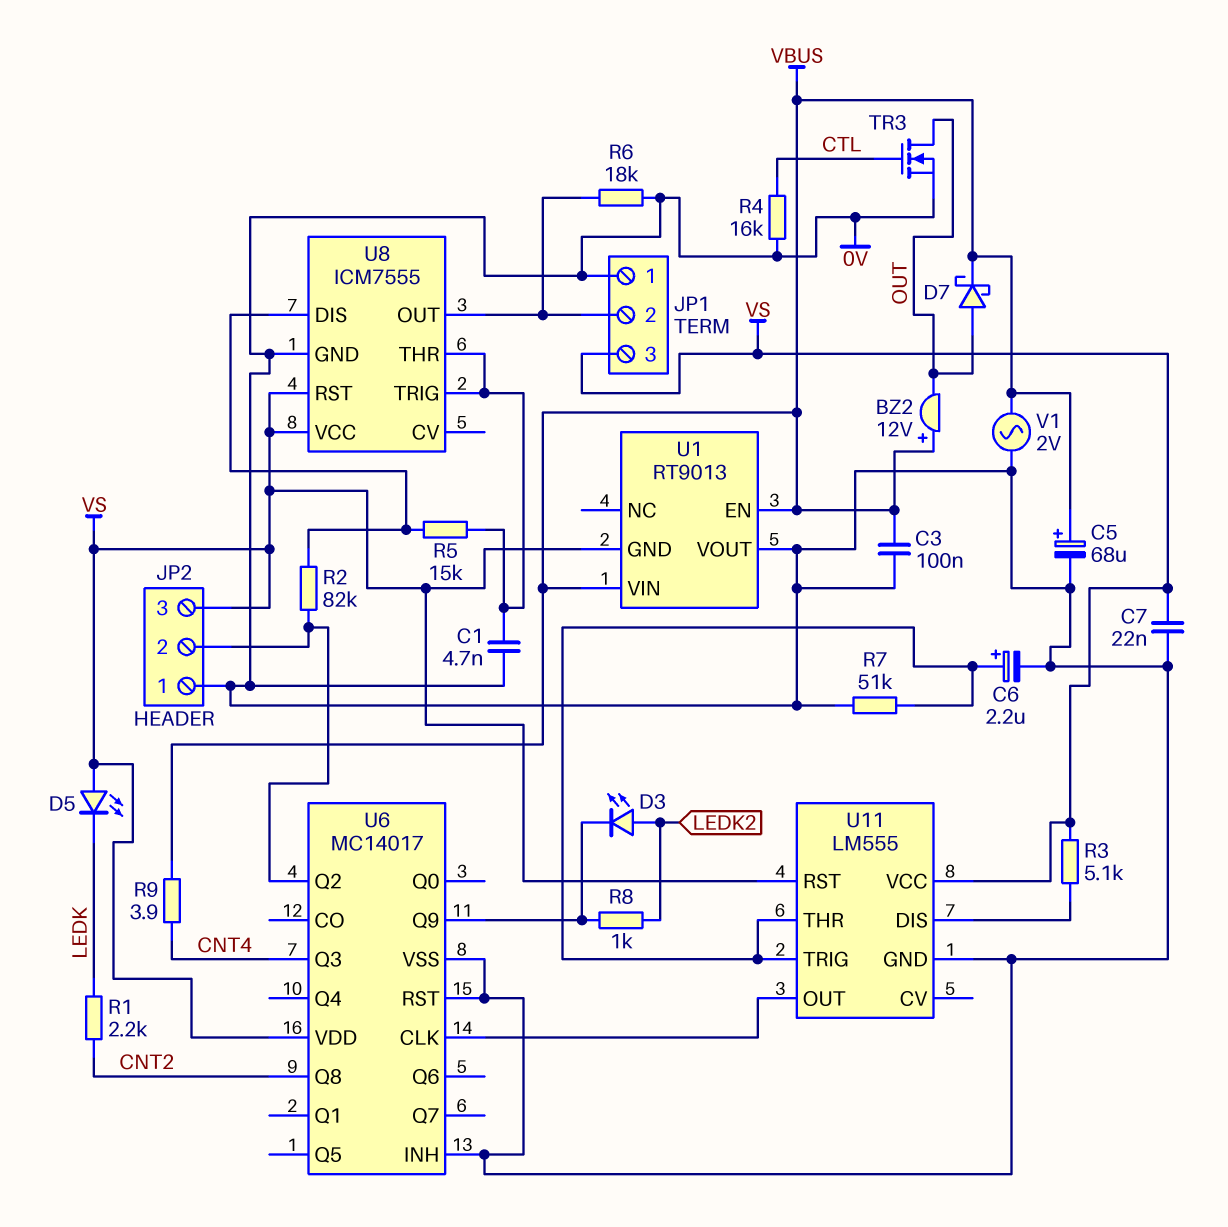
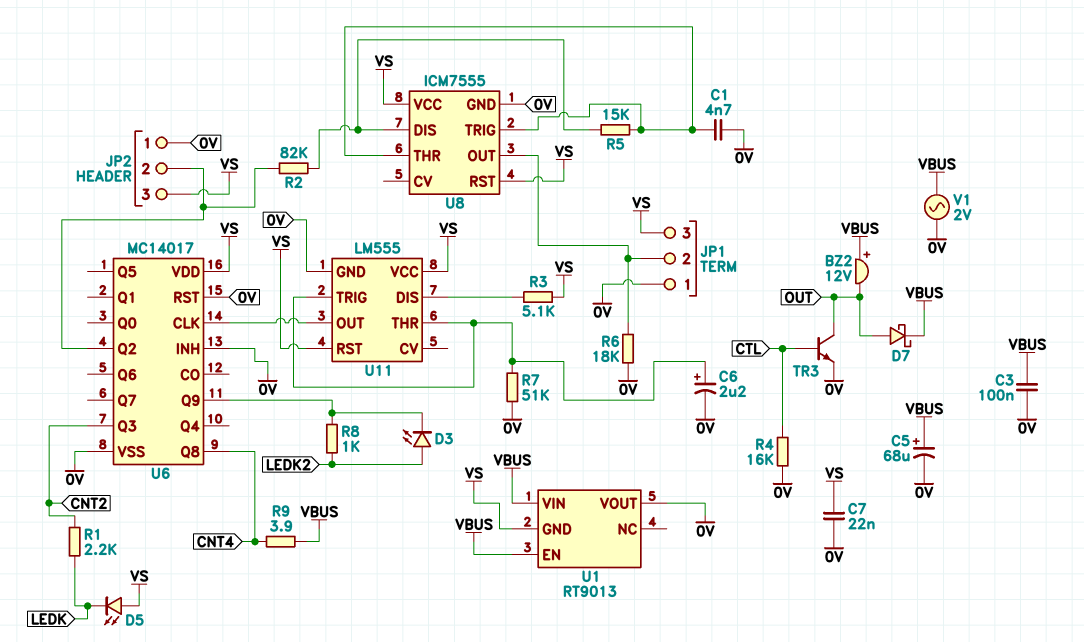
TR3: NMOS (G CTL, D OUT, S 0V) -> NPN (B CTL, C OUT, E 0V)
U6 pin Q3: CNT4 -> CNT2
U6 pin Q8: CNT2 -> CNT4

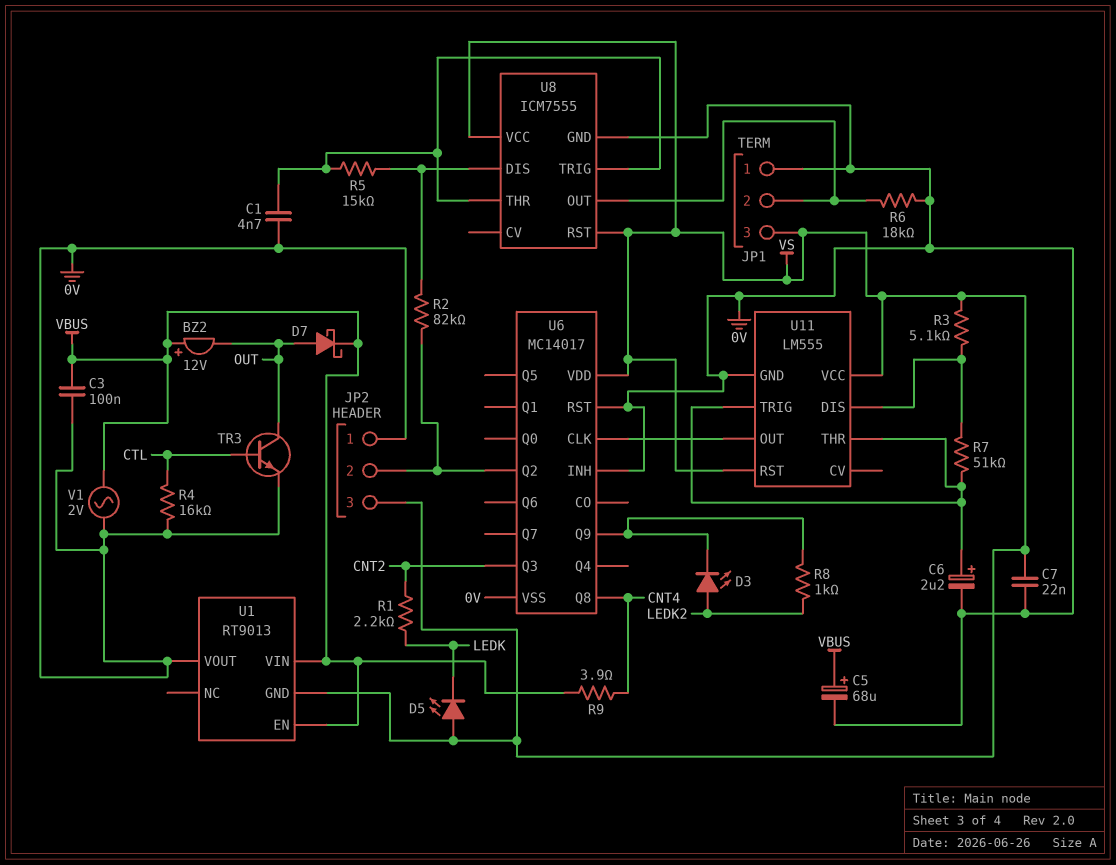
R7: 51k (0V, U11/THR) -> 51k (U11/DIS, U11/THR)

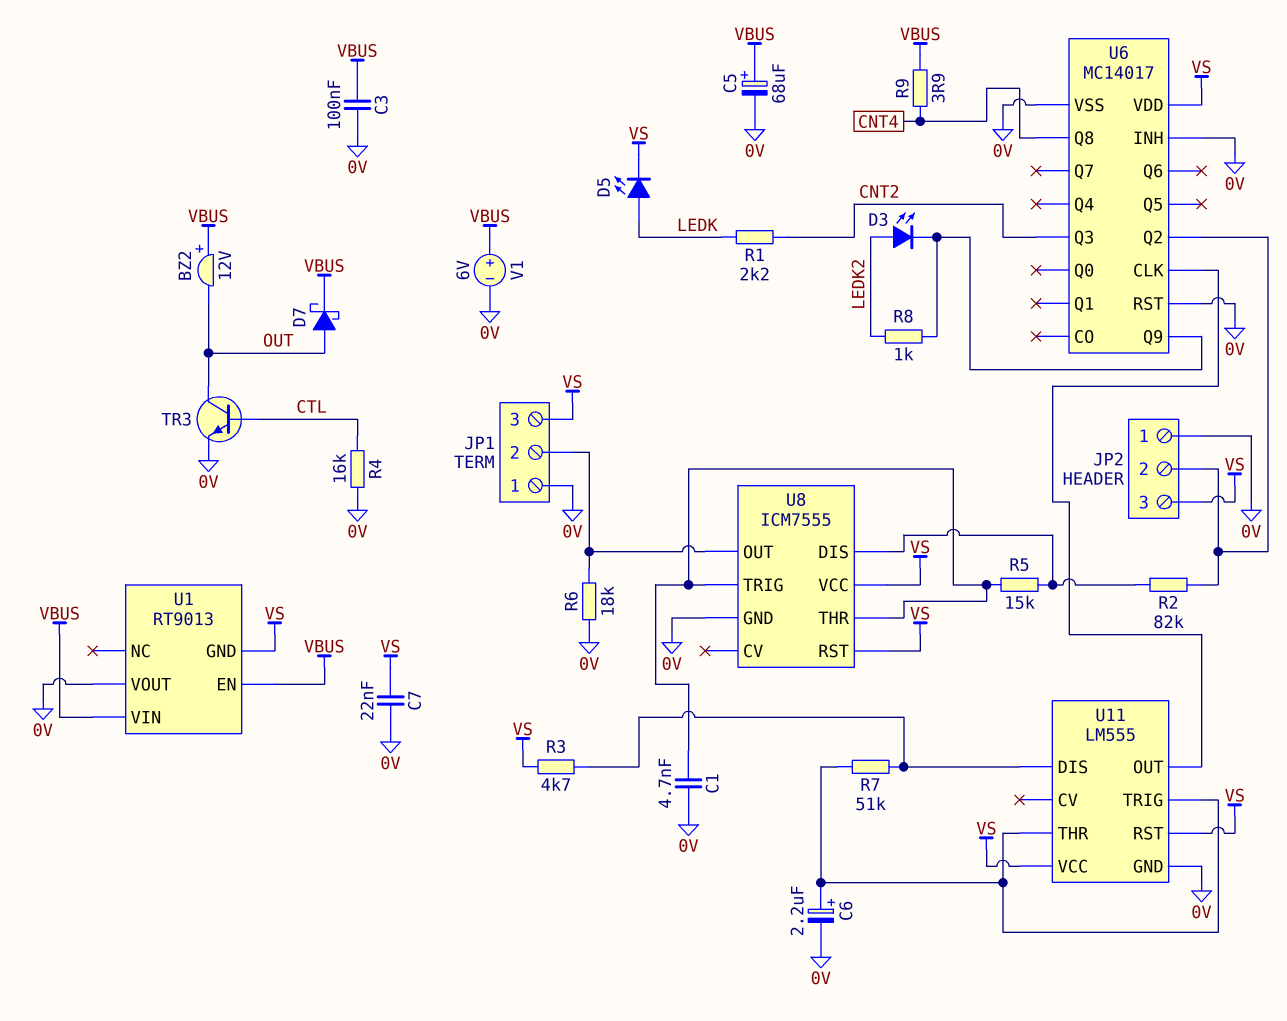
D5: LED (A VS, K LEDK) -> LED (A LEDK, K VS)
R3: 5.1k (U11/DIS, VS) -> 4.7k (U11/DIS, VS)
V1: AC 2V (0V, VBUS) -> 6V (plus VBUS, minus 0V)

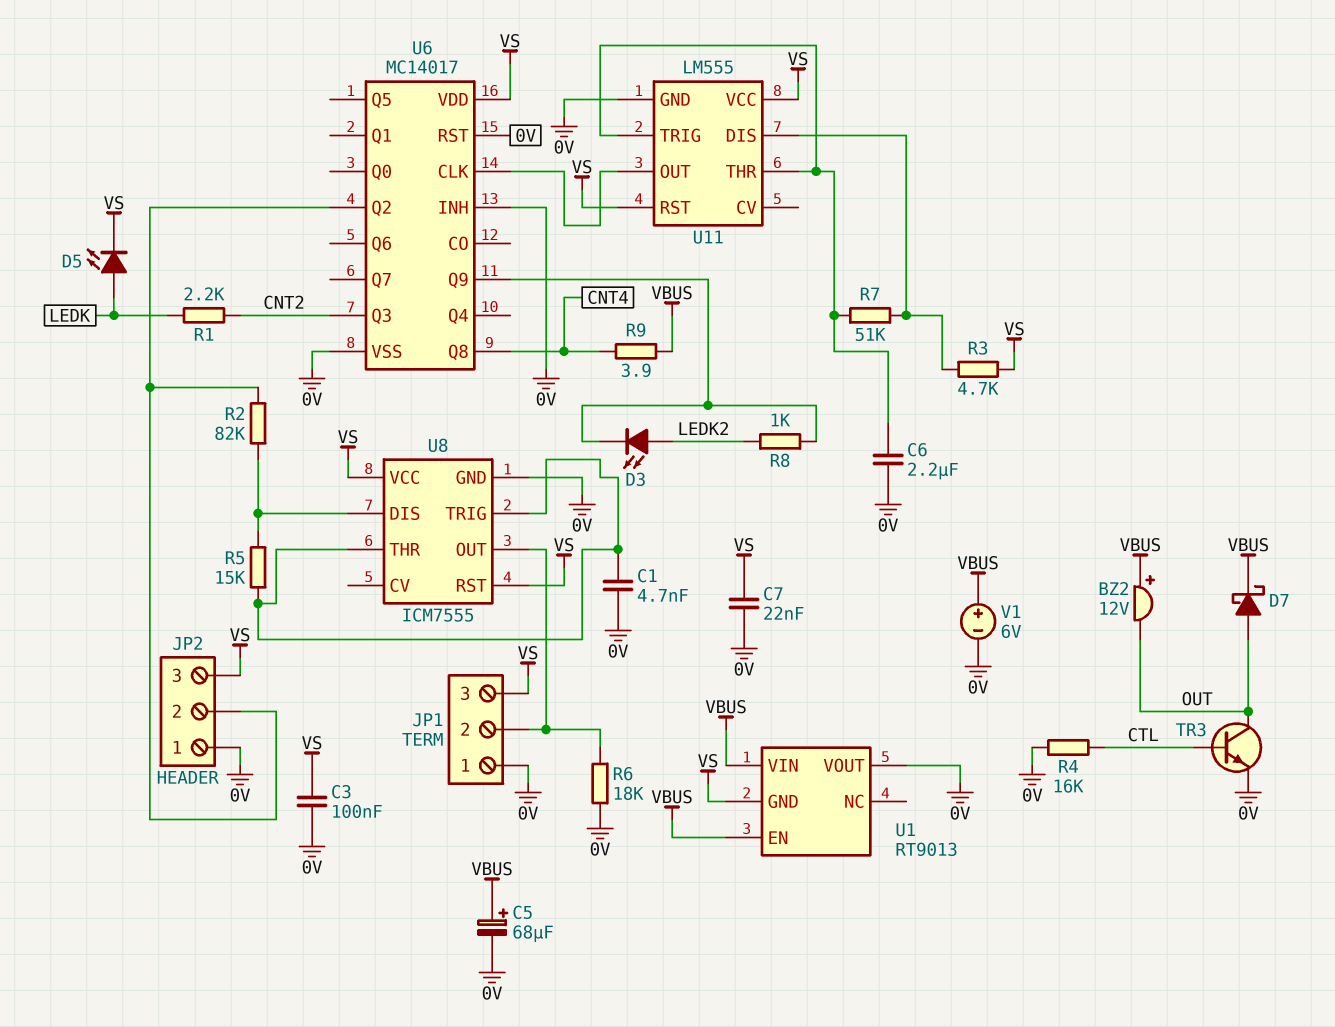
C3: 100nF (0V, VBUS) -> 100nF (0V, VS)
C6: 2.2uF (plus U11/THR, minus 0V) -> 2.2uF (0V, U11/THR)

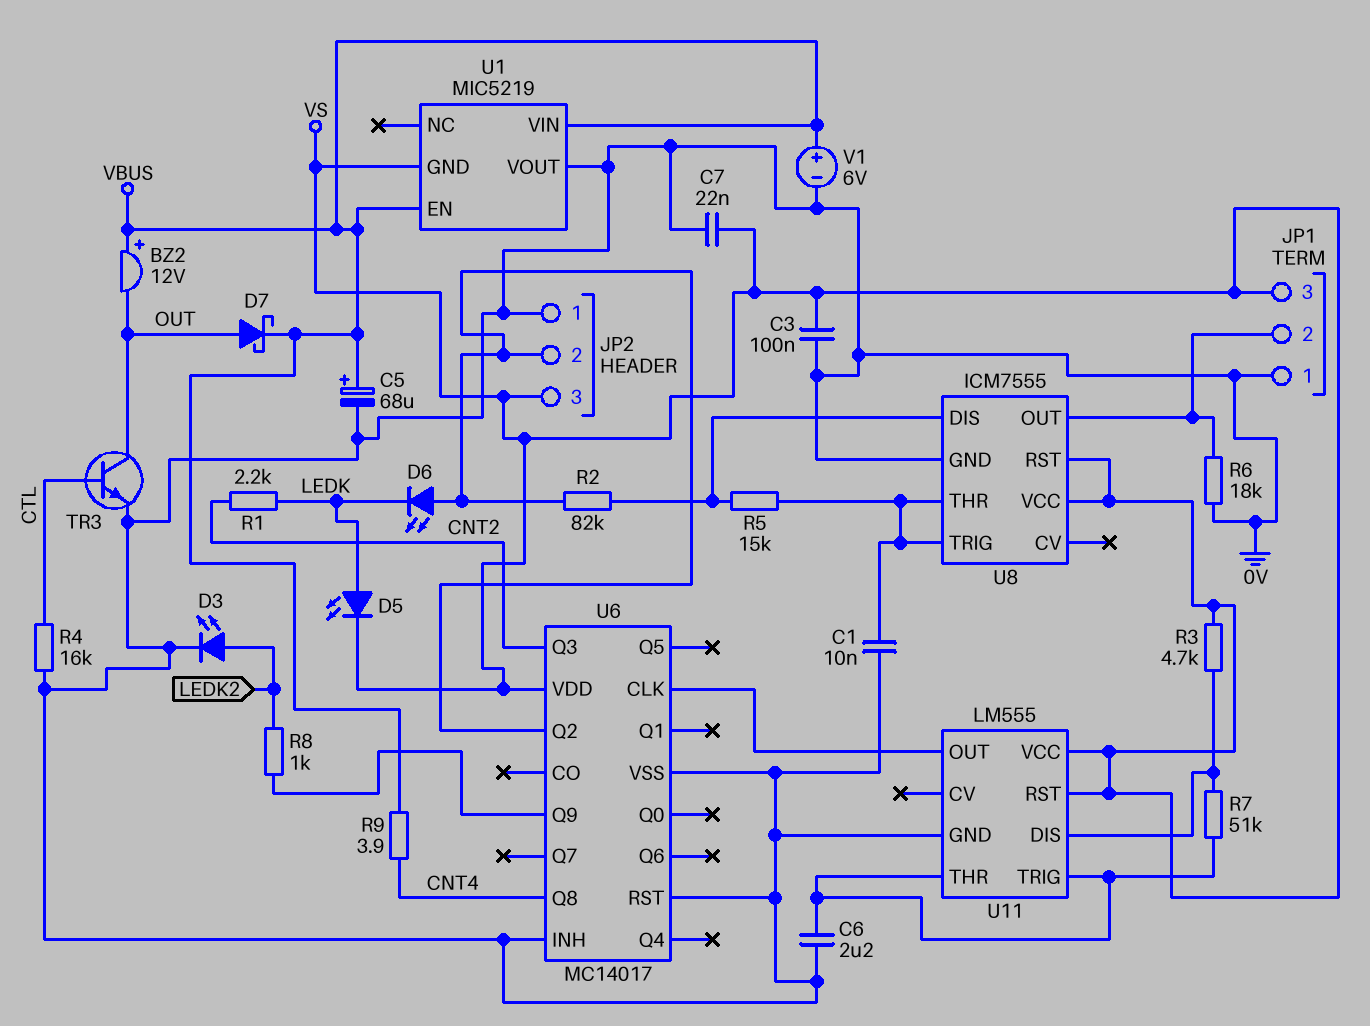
C1: 4.7nF (0V, U8/THR) -> 10nF (0V, U8/THR)
D3: LED (A LEDK2, K U6/Q9) -> LED (A LEDK2, K 0V)
D6: none -> LED (A JP2/2, K LEDK)
U1: RT9013 -> MIC5219

